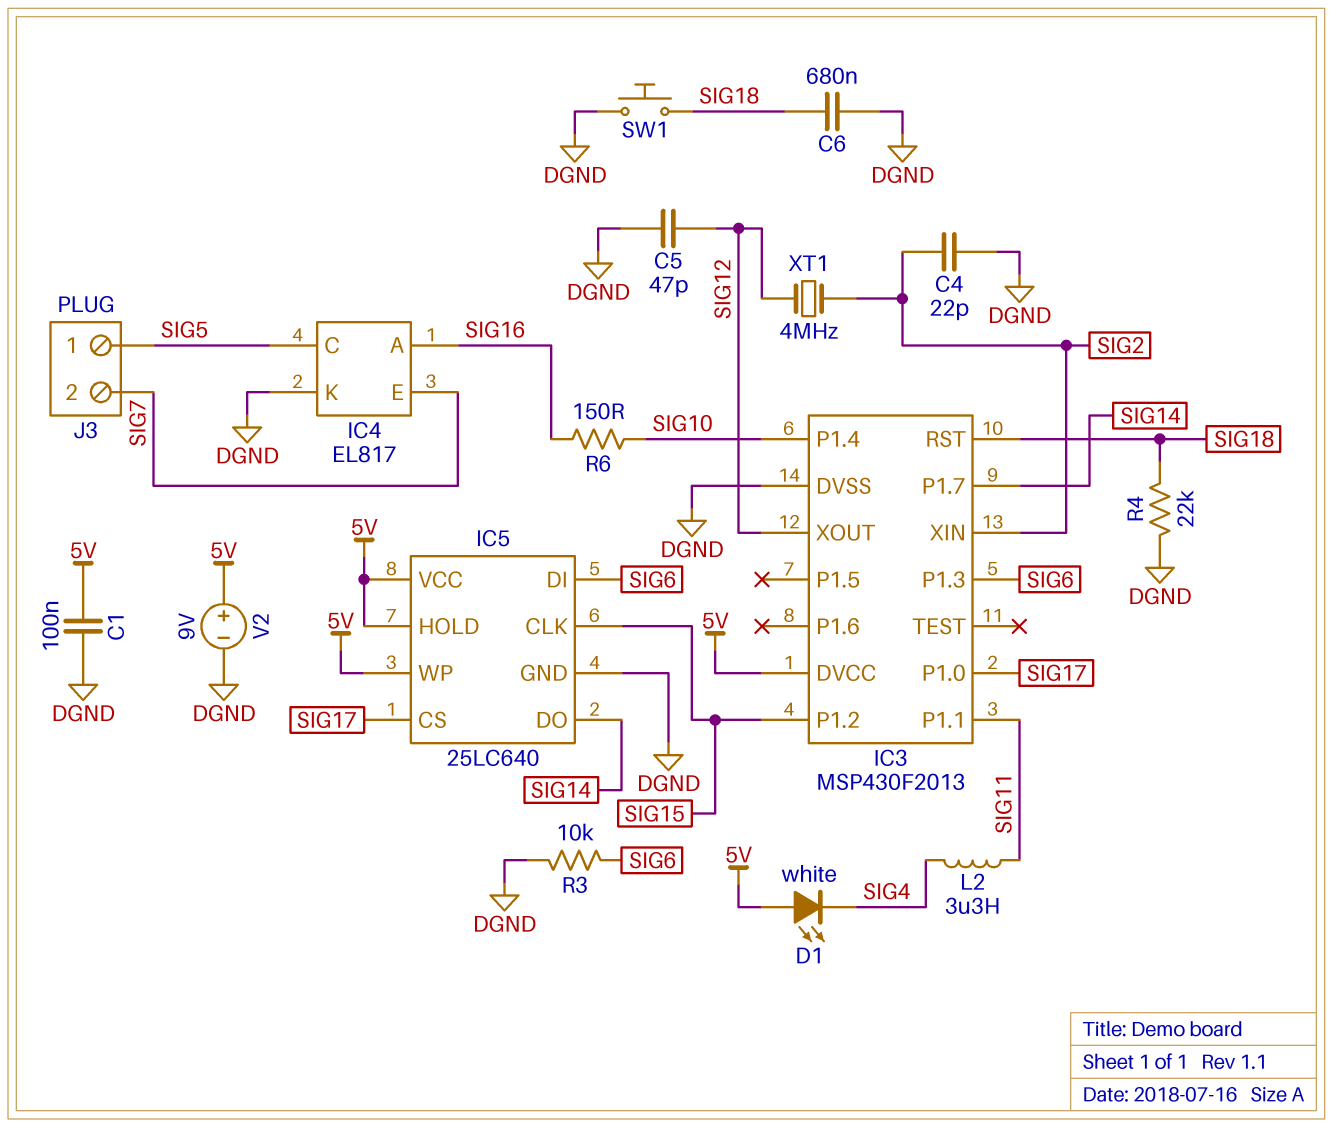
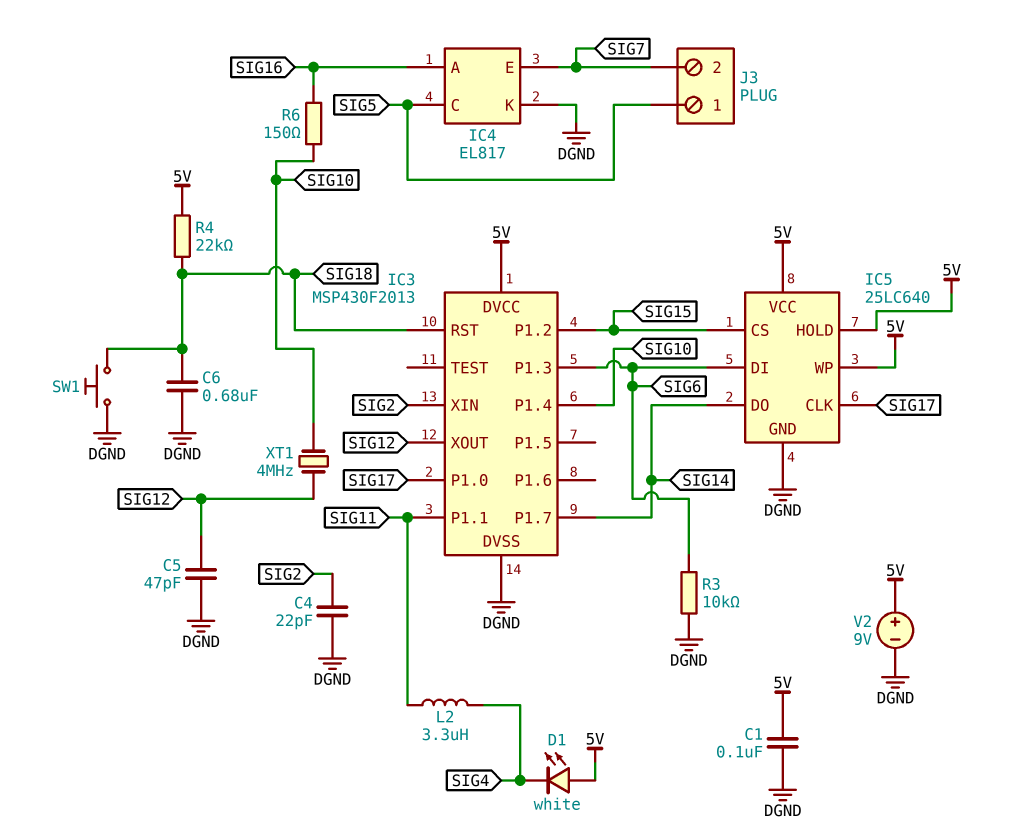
IC5 pin CLK: SIG15 -> SIG17
IC5 pin CS: SIG17 -> SIG15
R4: 22k (DGND, SIG18) -> 22k (5V, SIG18)
XT1: 4MHz (SIG2, SIG12) -> 4MHz (SIG10, SIG12)

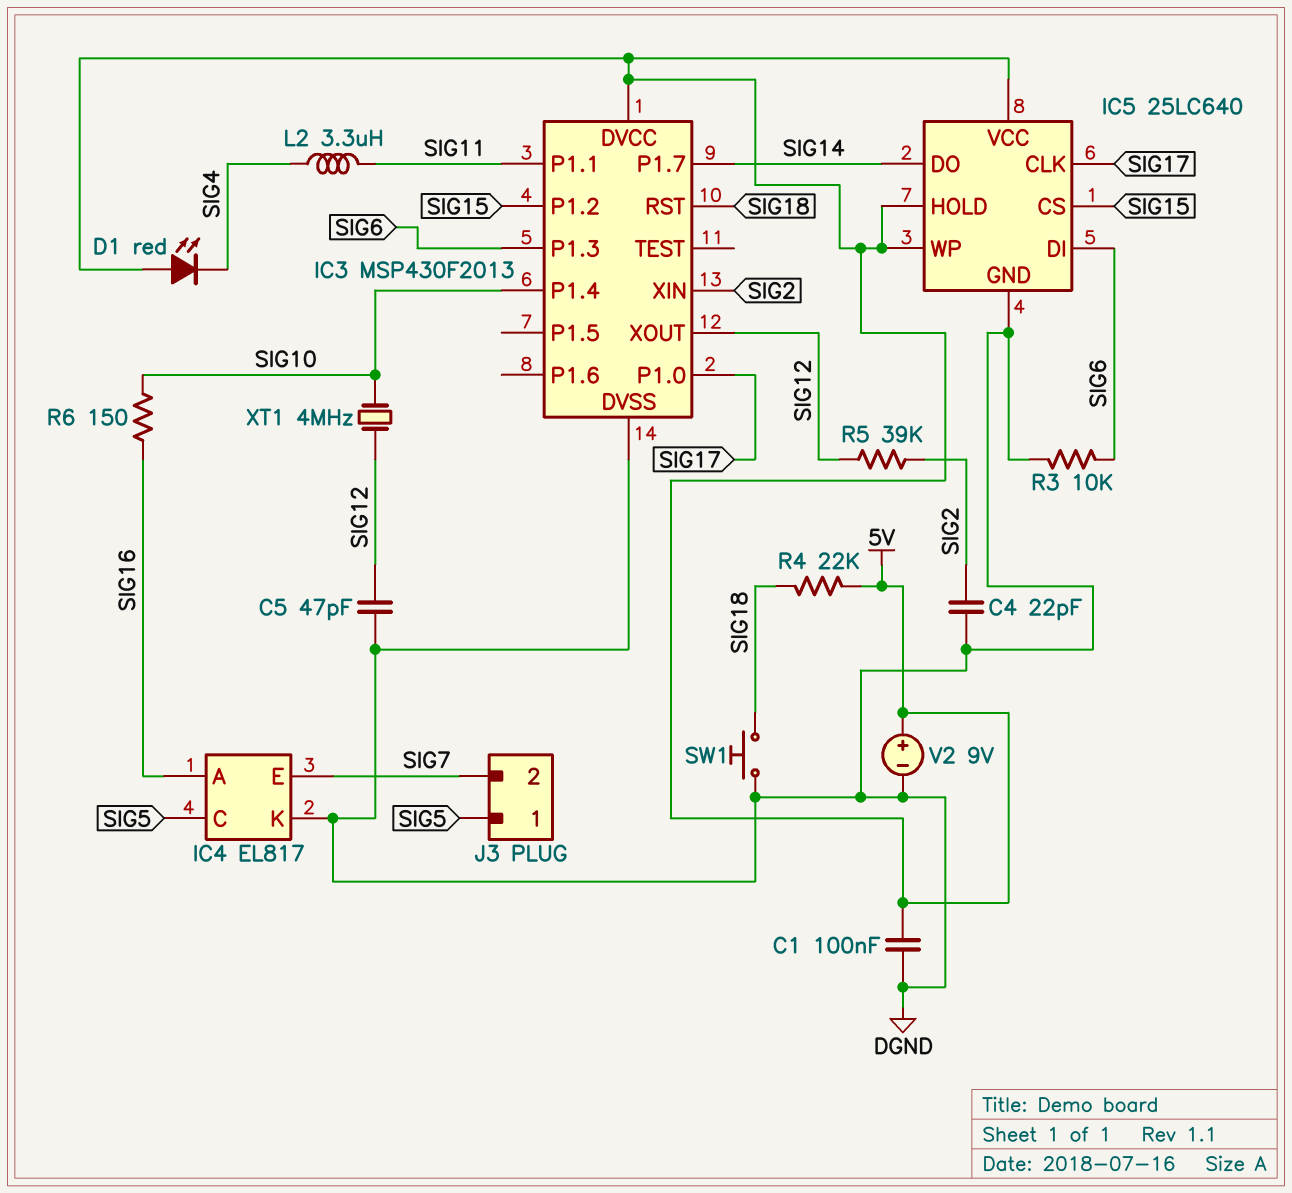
C6: 680nF (DGND, SIG18) -> none
D1: LED white (A 5V, K SIG4) -> LED red (A 5V, K SIG4)
R5: none -> 39k (SIG2, SIG12)

